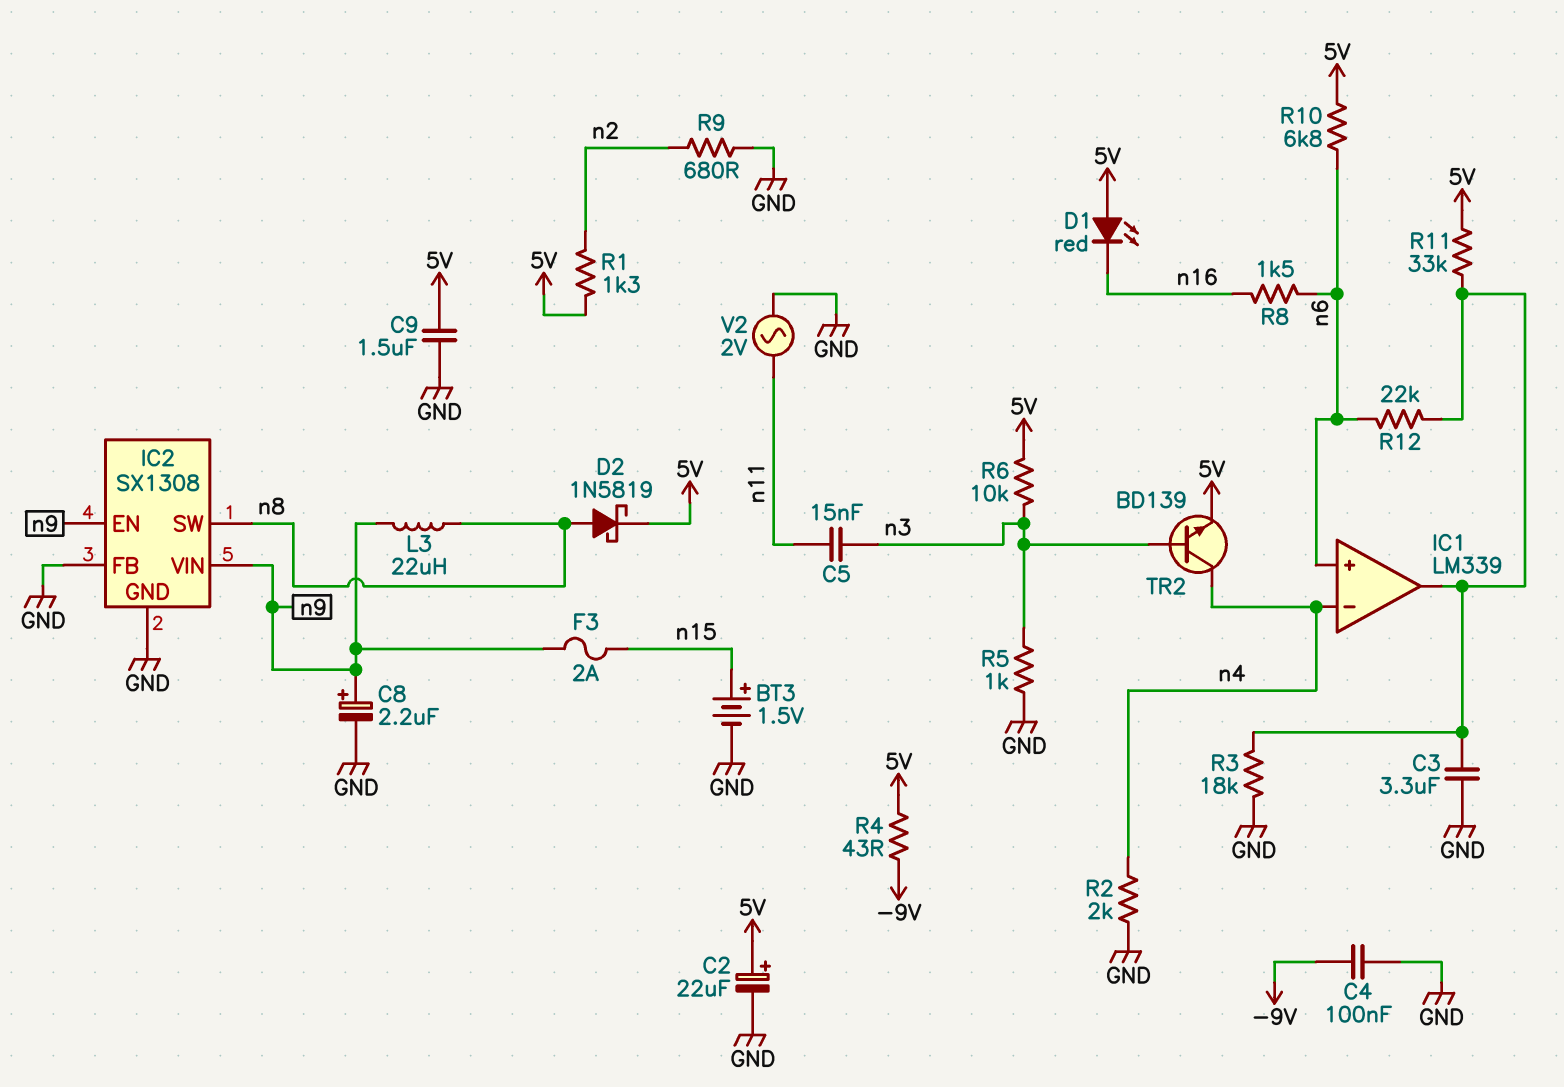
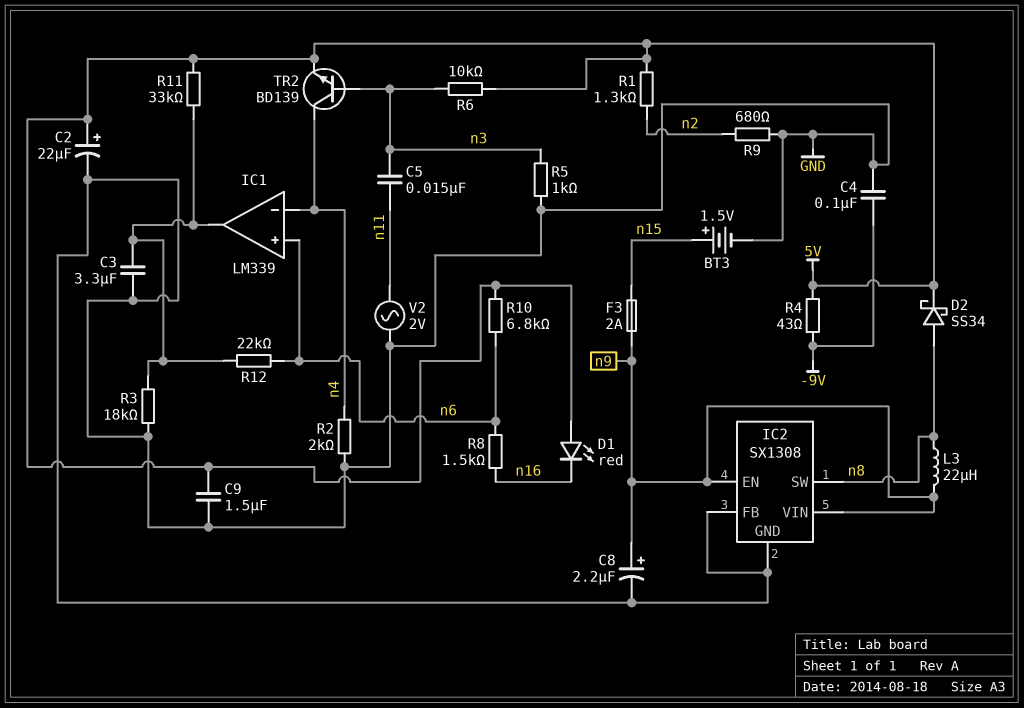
D2: schottky 1N5819 (A n8, K 5V) -> schottky SS34 (A n8, K 5V)

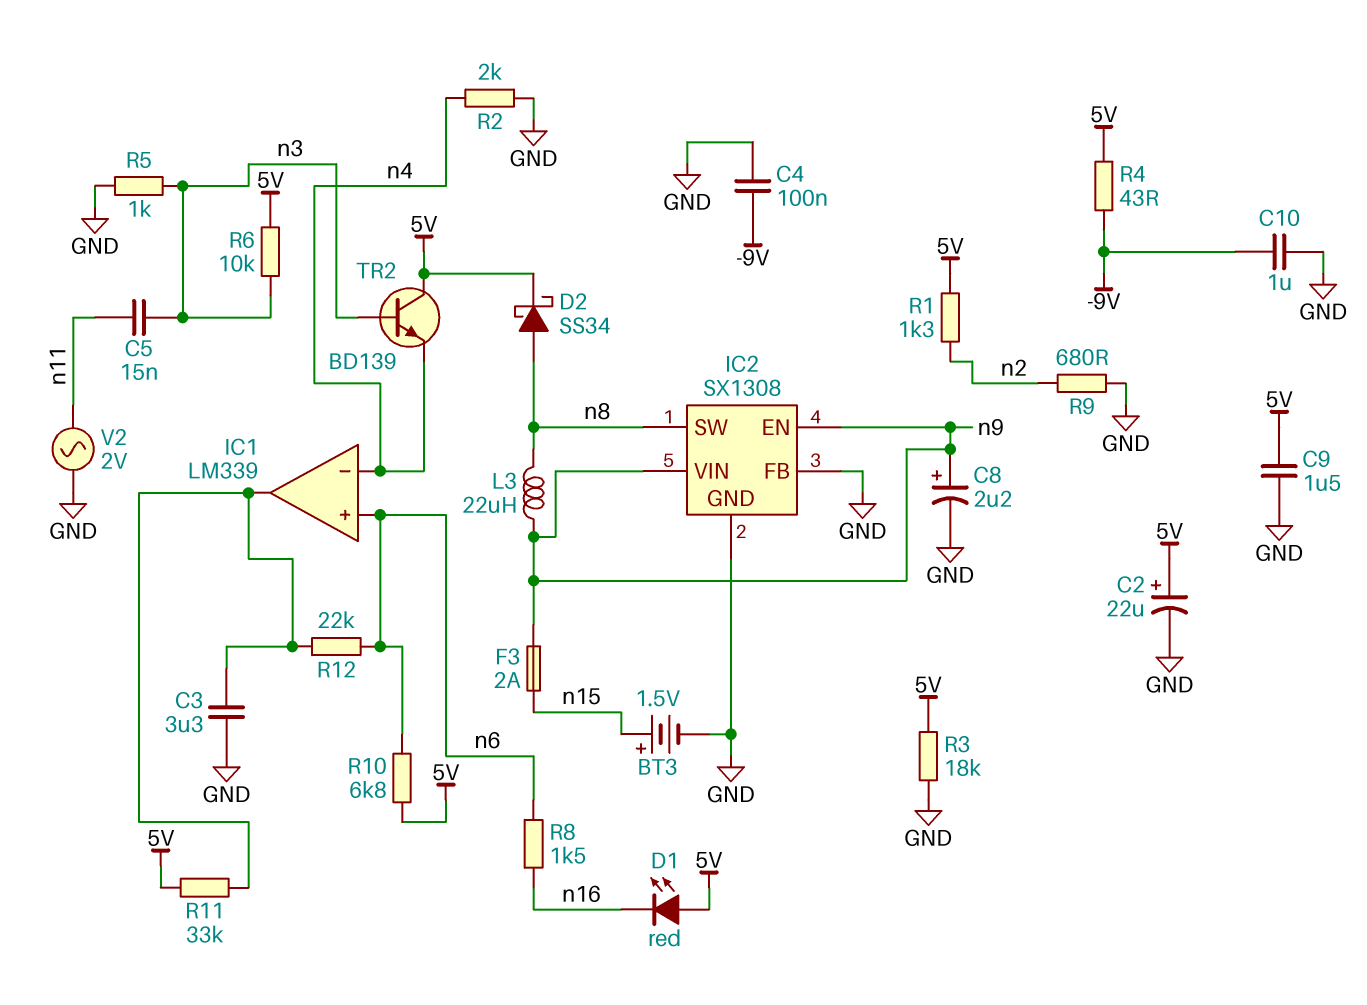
C10: none -> 1uF (-9V, GND)
R3: 18k (GND, IC1/out) -> 18k (5V, GND)
TR2: NPN BD139 (B n3, C n4, E 5V) -> NPN BD139 (B n3, C 5V, E n4)

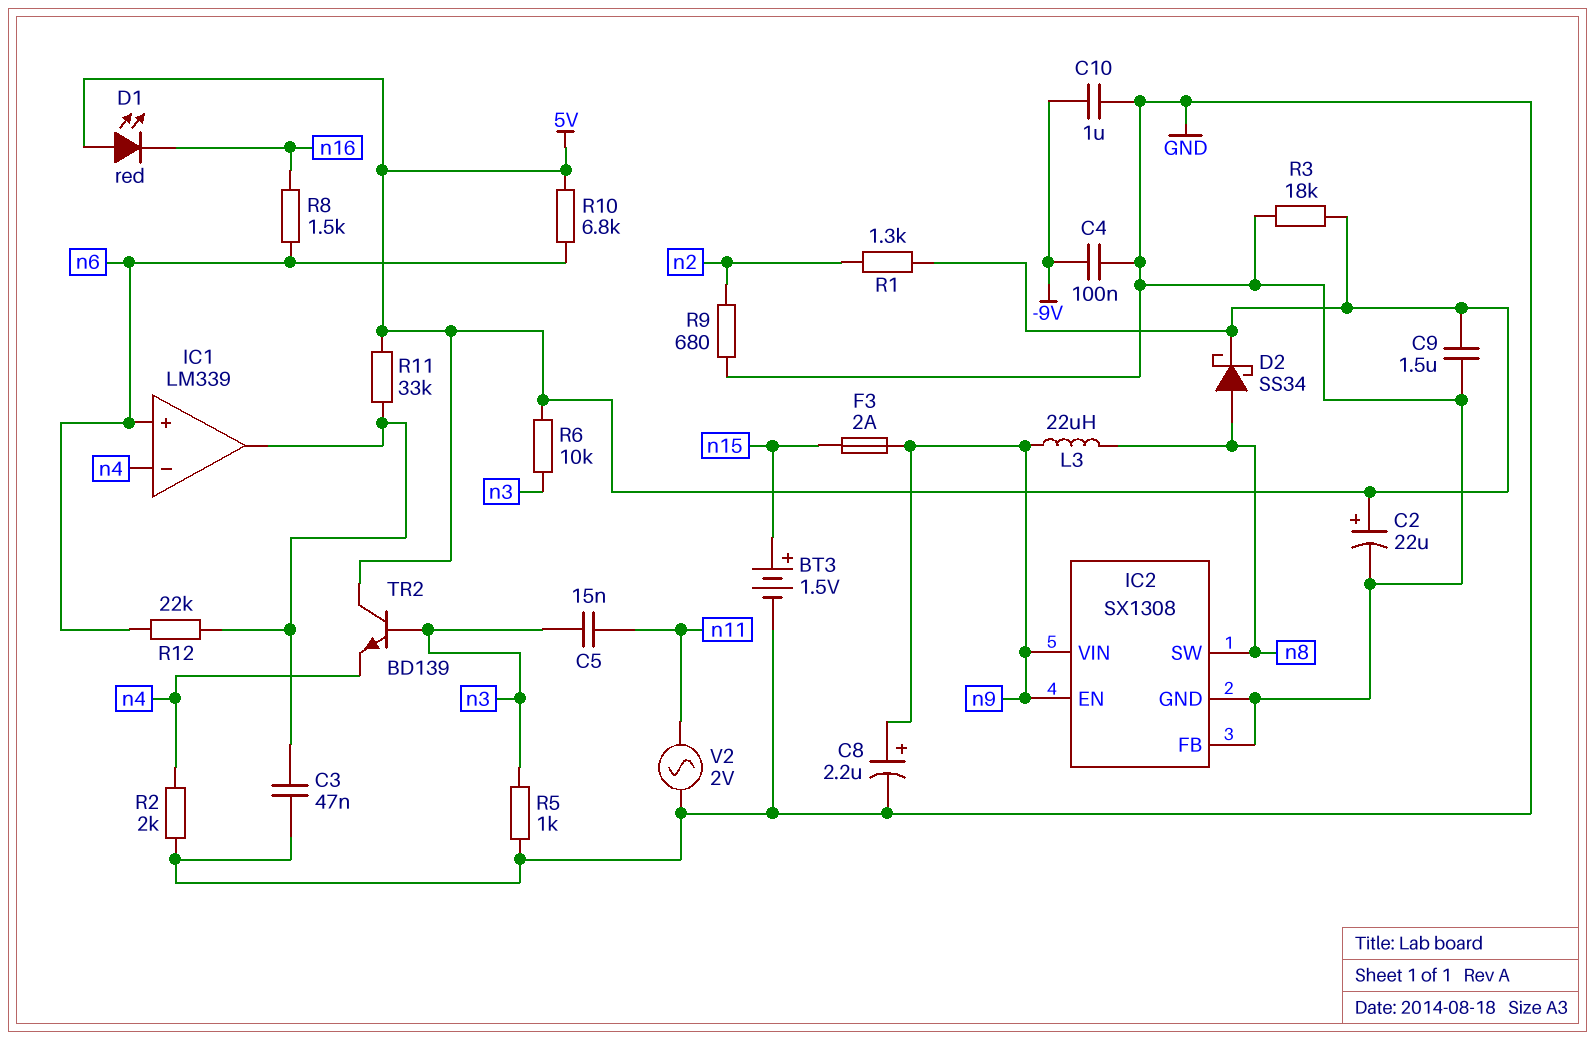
C3: 3.3uF (GND, IC1/out) -> 47nF (GND, IC1/out)
R4: 43 (-9V, 5V) -> none

